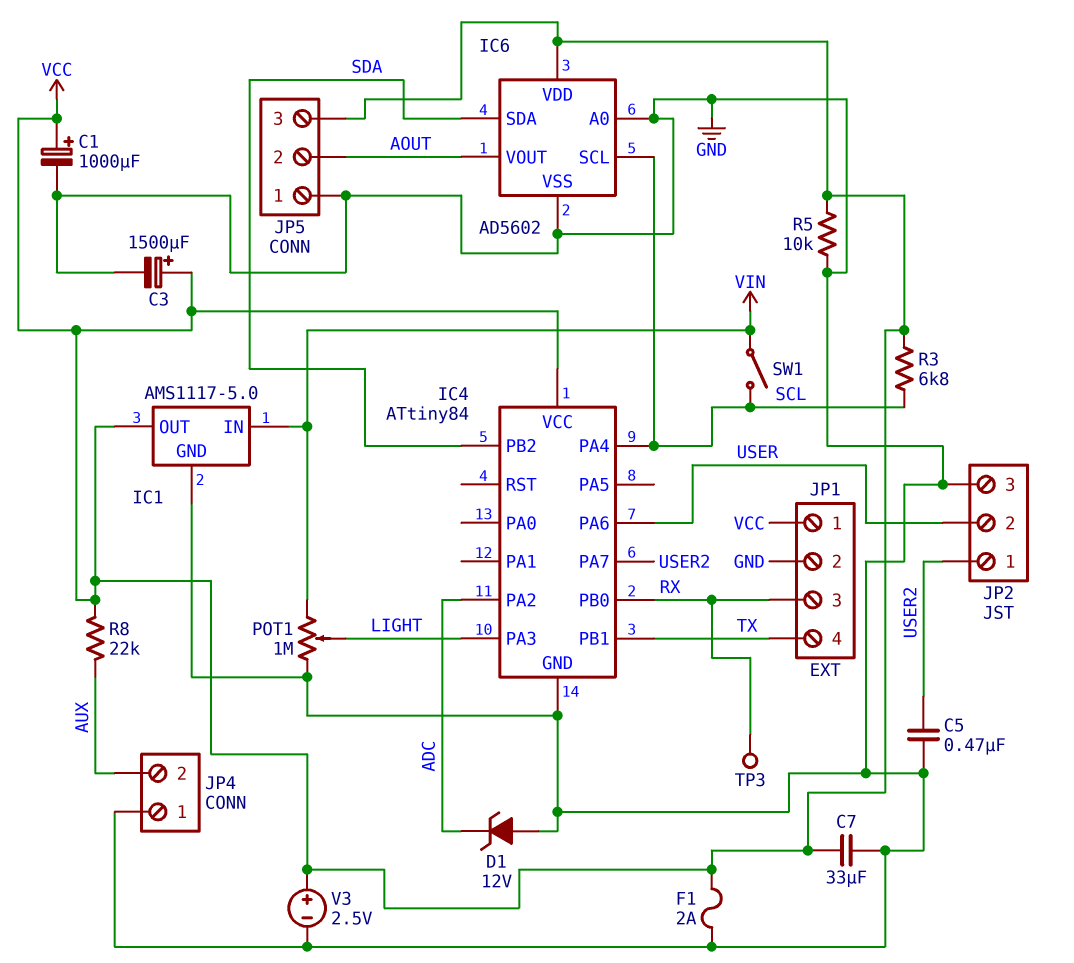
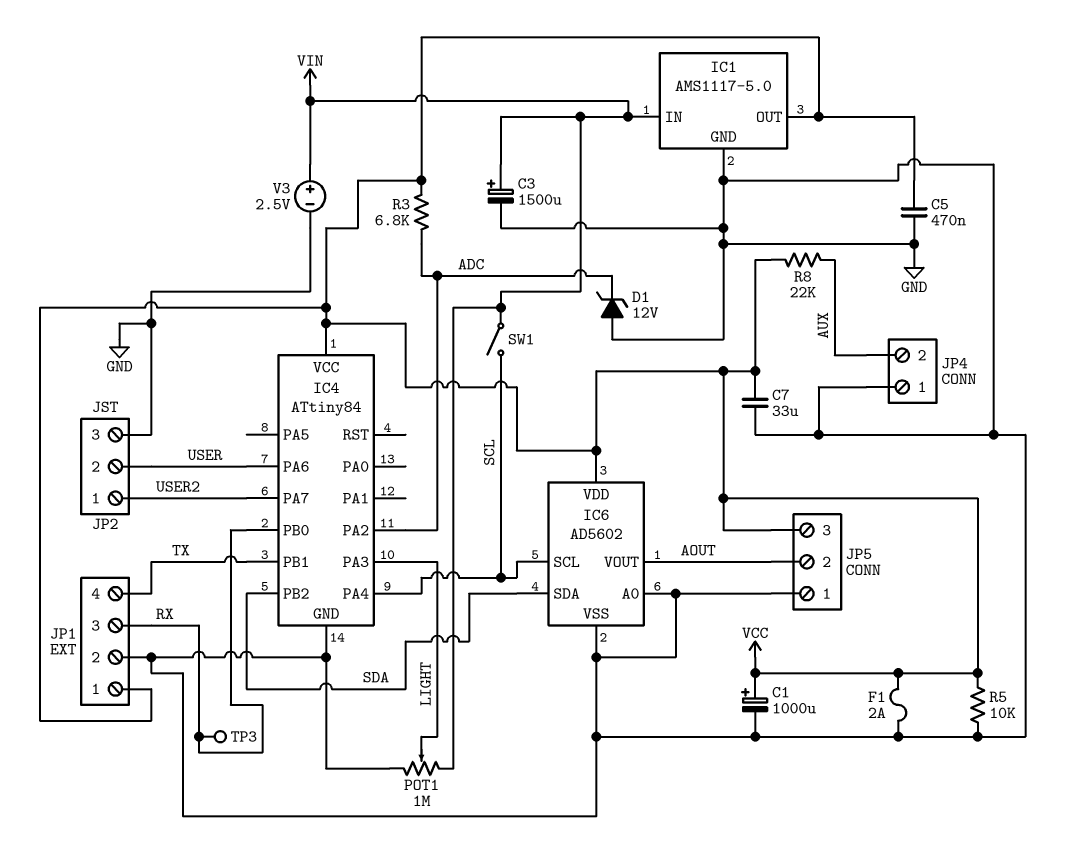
C3: 1500uF (plus VCC, minus GND) -> 1500uF (plus VIN, minus GND)
C5: 470nF (GND, USER2) -> 470nF (GND, VCC)
R3: 6.8k (SCL, VCC) -> 6.8k (ADC, VCC)
V3: 2.5V (plus VCC, minus GND) -> 2.5V (plus VIN, minus GND)

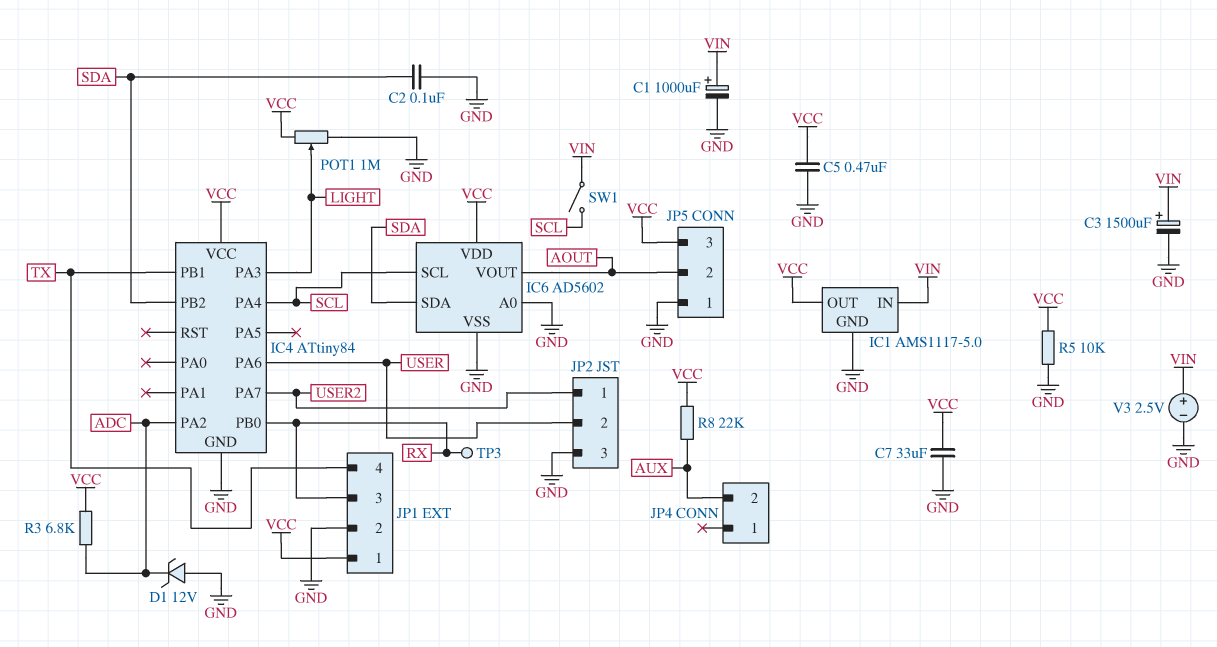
C1: 1000uF (plus VCC, minus GND) -> 1000uF (plus VIN, minus GND)
C2: none -> 100nF (GND, SDA)
F1: 2A (GND, VCC) -> none
JP4 pin 1: GND -> none
POT1: 1M (GND, VIN, wiper LIGHT) -> 1M (GND, VCC, wiper LIGHT)

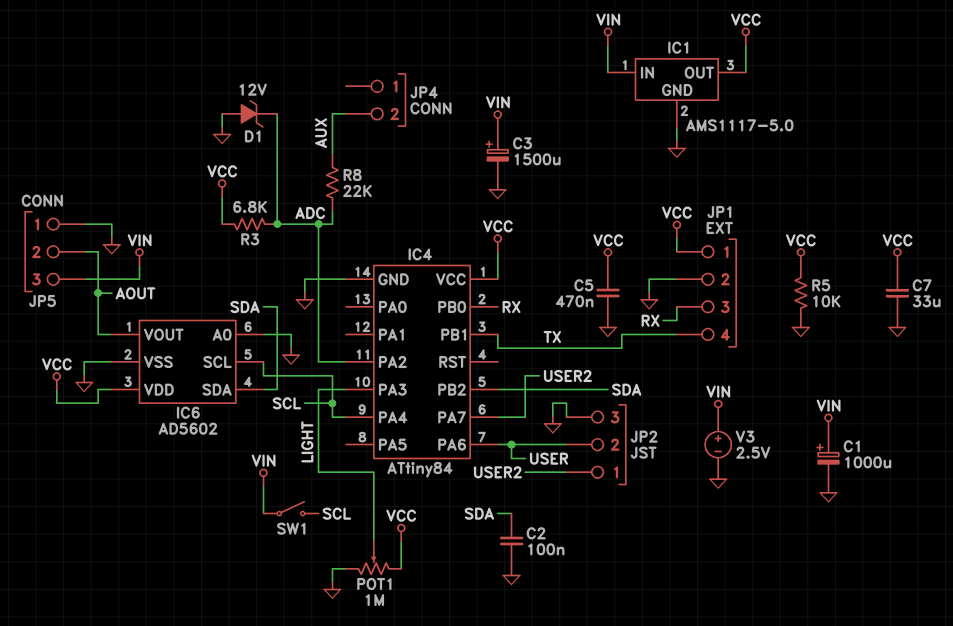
JP5 pin 3: VCC -> VIN
R8: 22k (AUX, VCC) -> 22k (ADC, AUX)
TP3: test point (RX) -> none

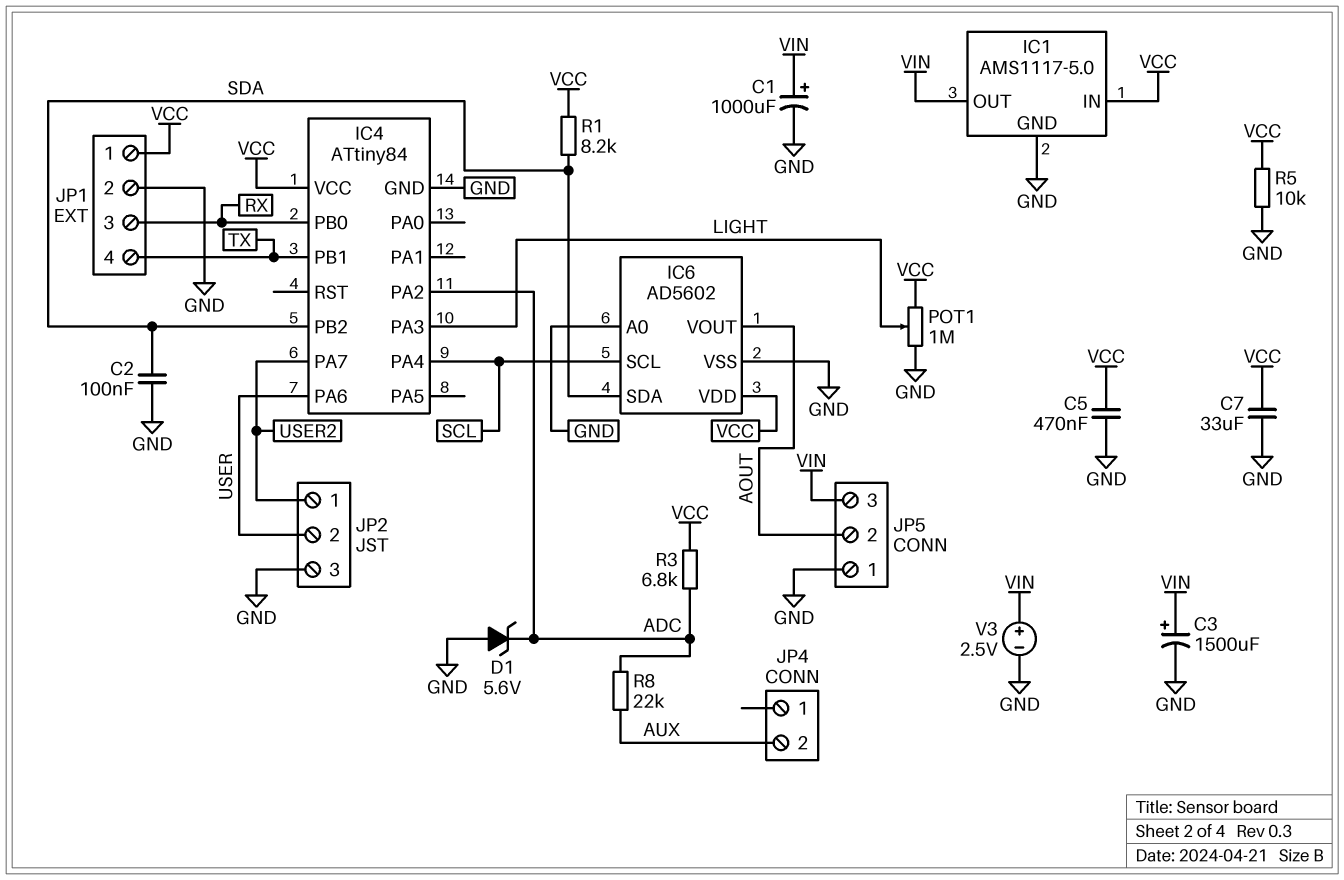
D1: zener 12V (A GND, K ADC) -> zener 5.6V (A GND, K ADC)
IC1 pin IN: VIN -> VCC
IC1 pin OUT: VCC -> VIN
R1: none -> 8.2k (SDA, VCC)
SW1: switch (SCL, VIN) -> none

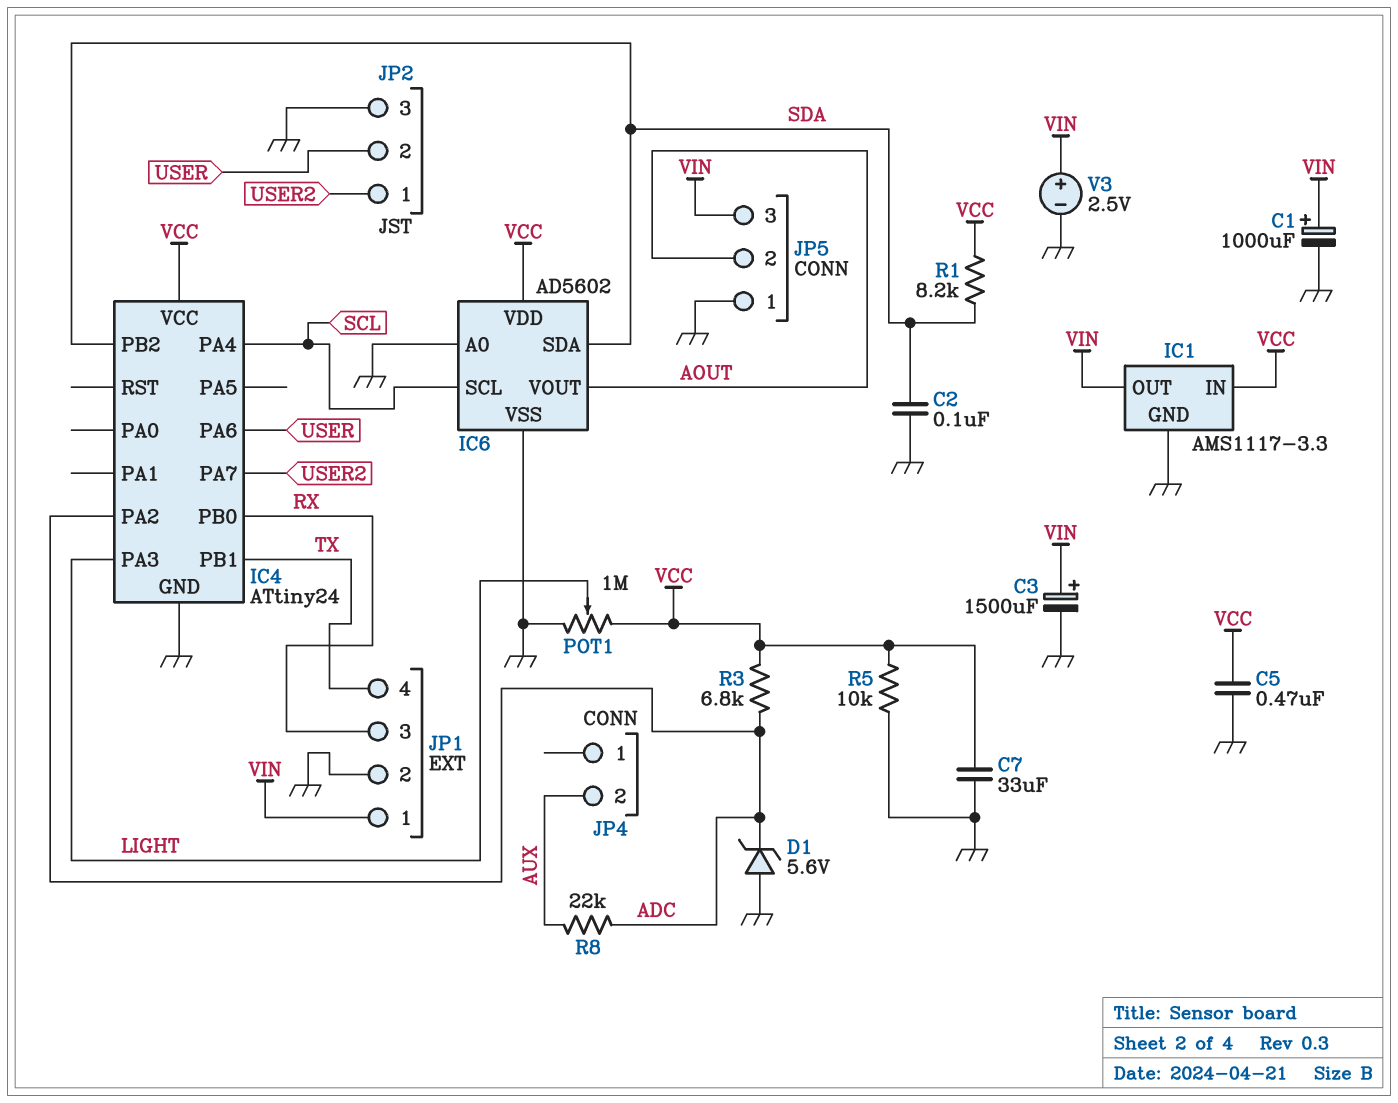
IC1: AMS1117-5.0 -> AMS1117-3.3
IC4: ATtiny84 -> ATtiny24
JP1 pin 1: VCC -> VIN

